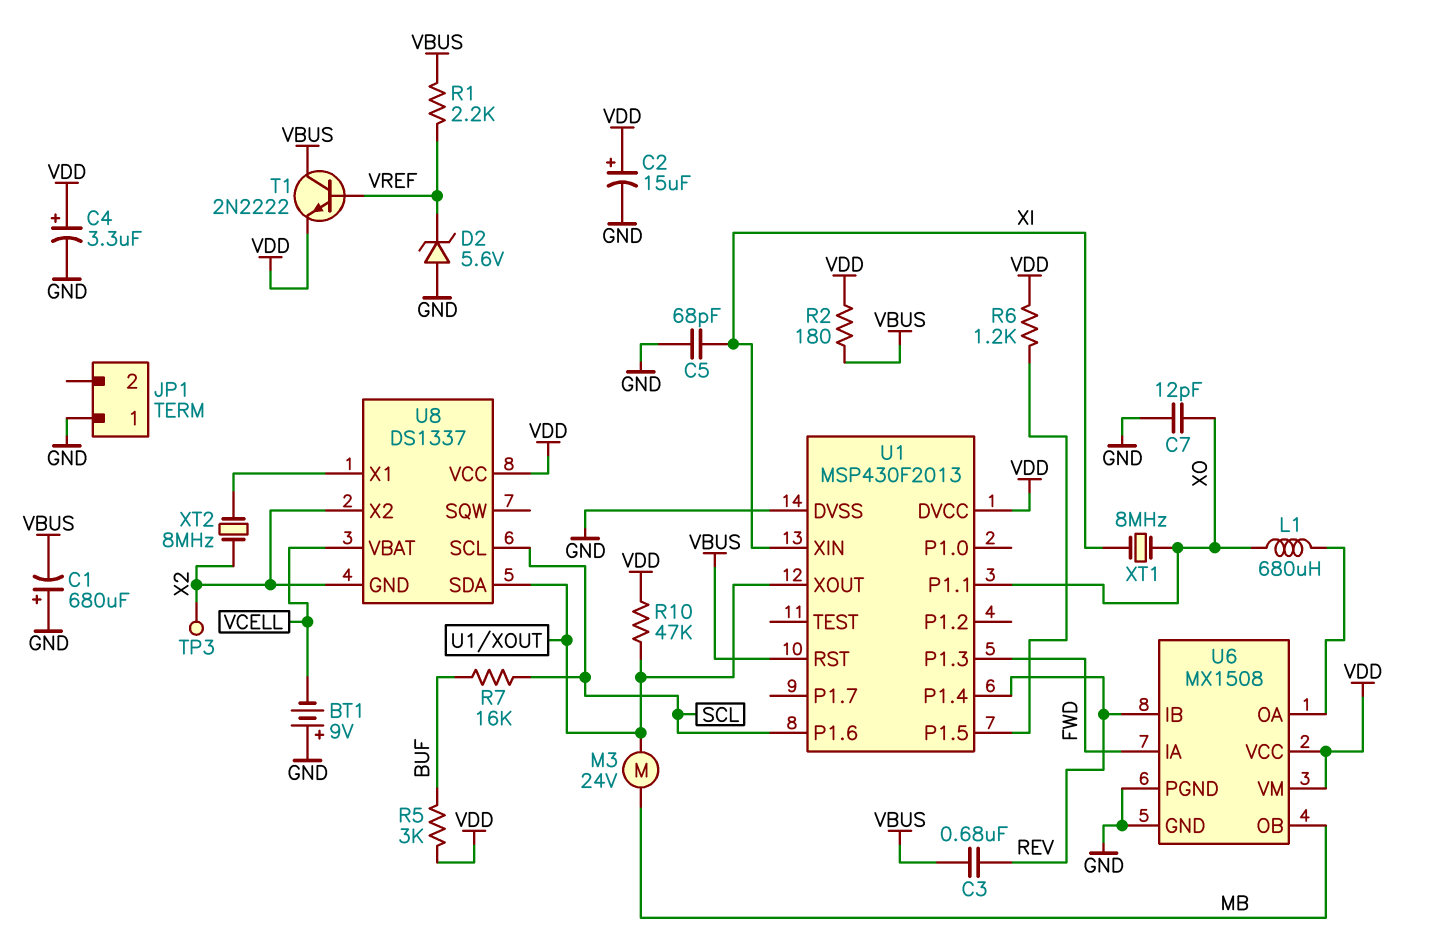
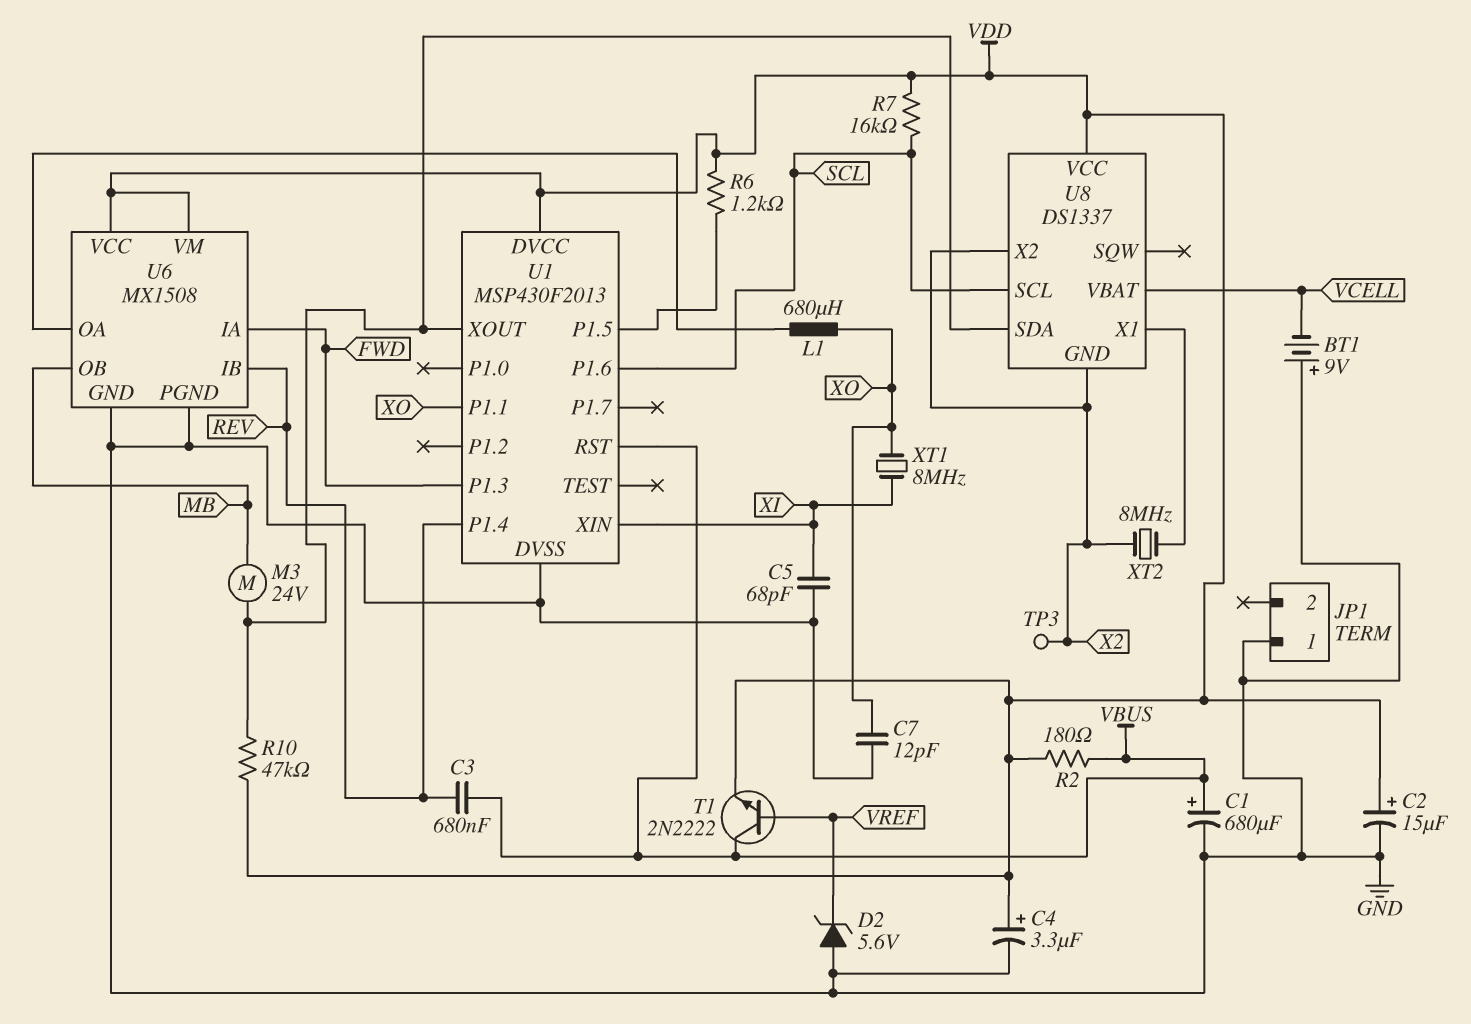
C1: 680uF (plus GND, minus VBUS) -> 680uF (plus VBUS, minus GND)
R1: 2.2k (VBUS, VREF) -> none
R5: 3k (BUF, VDD) -> none
R7: 16k (BUF, SCL) -> 16k (SCL, VDD)

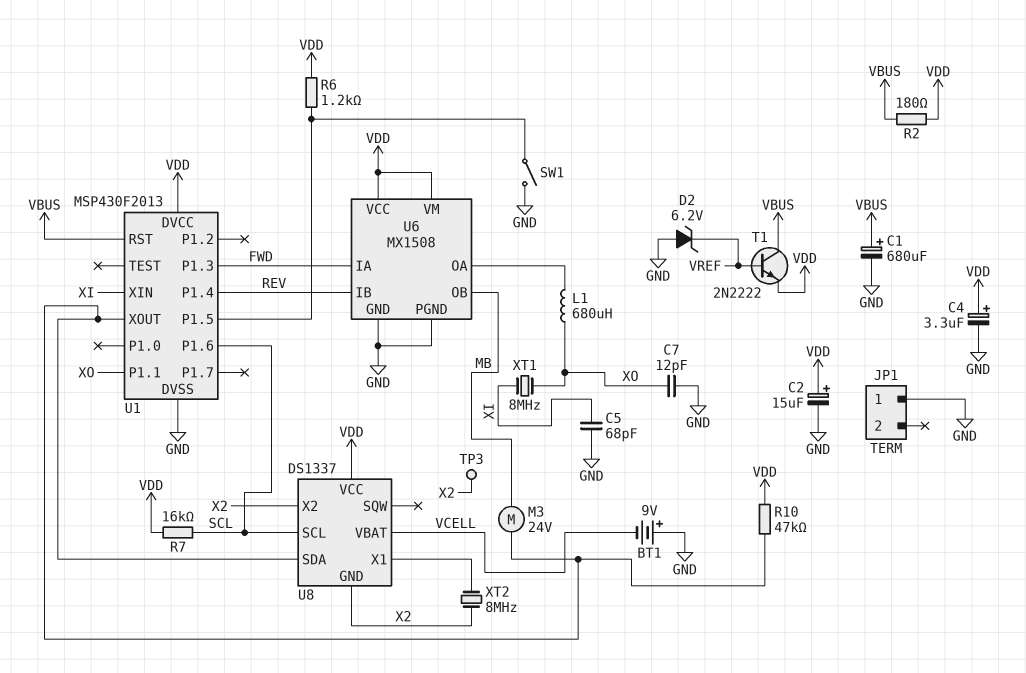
C3: 680nF (REV, VBUS) -> none
D2: zener 5.6V (A GND, K VREF) -> zener 6.2V (A GND, K VREF)
SW1: none -> switch (GND, U1/P1.5)

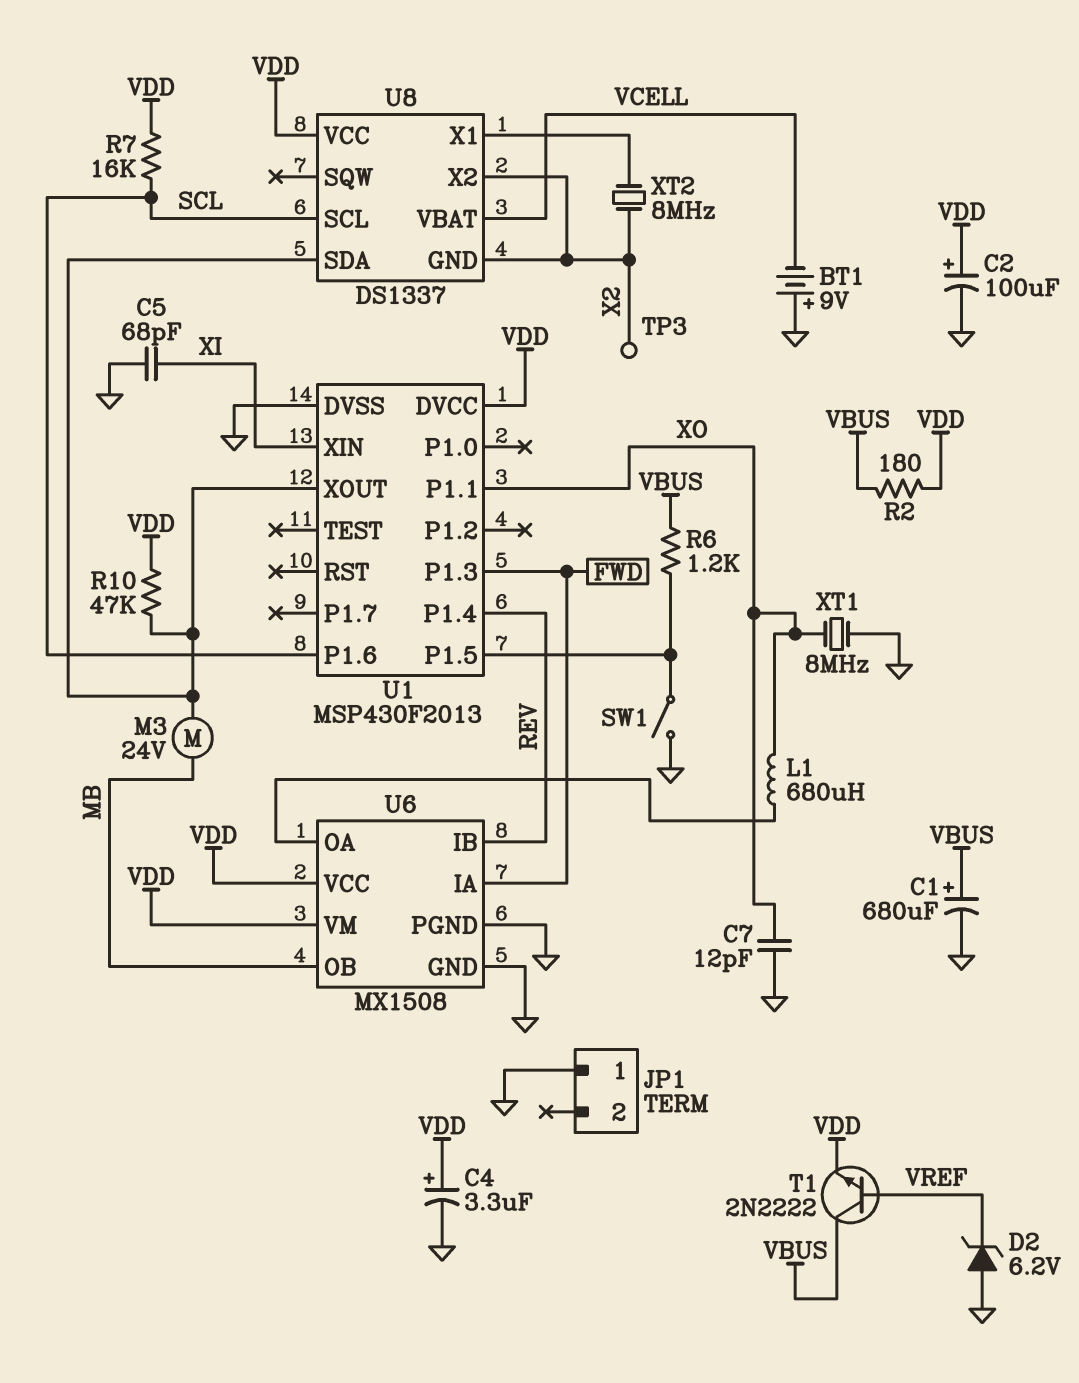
C2: 15uF (plus VDD, minus GND) -> 100uF (plus VDD, minus GND)
R6: 1.2k (U1/P1.5, VDD) -> 1.2k (U1/P1.5, VBUS)
U1 pin RST: VBUS -> none
XT1: 8MHz (XI, XO) -> 8MHz (GND, XO)

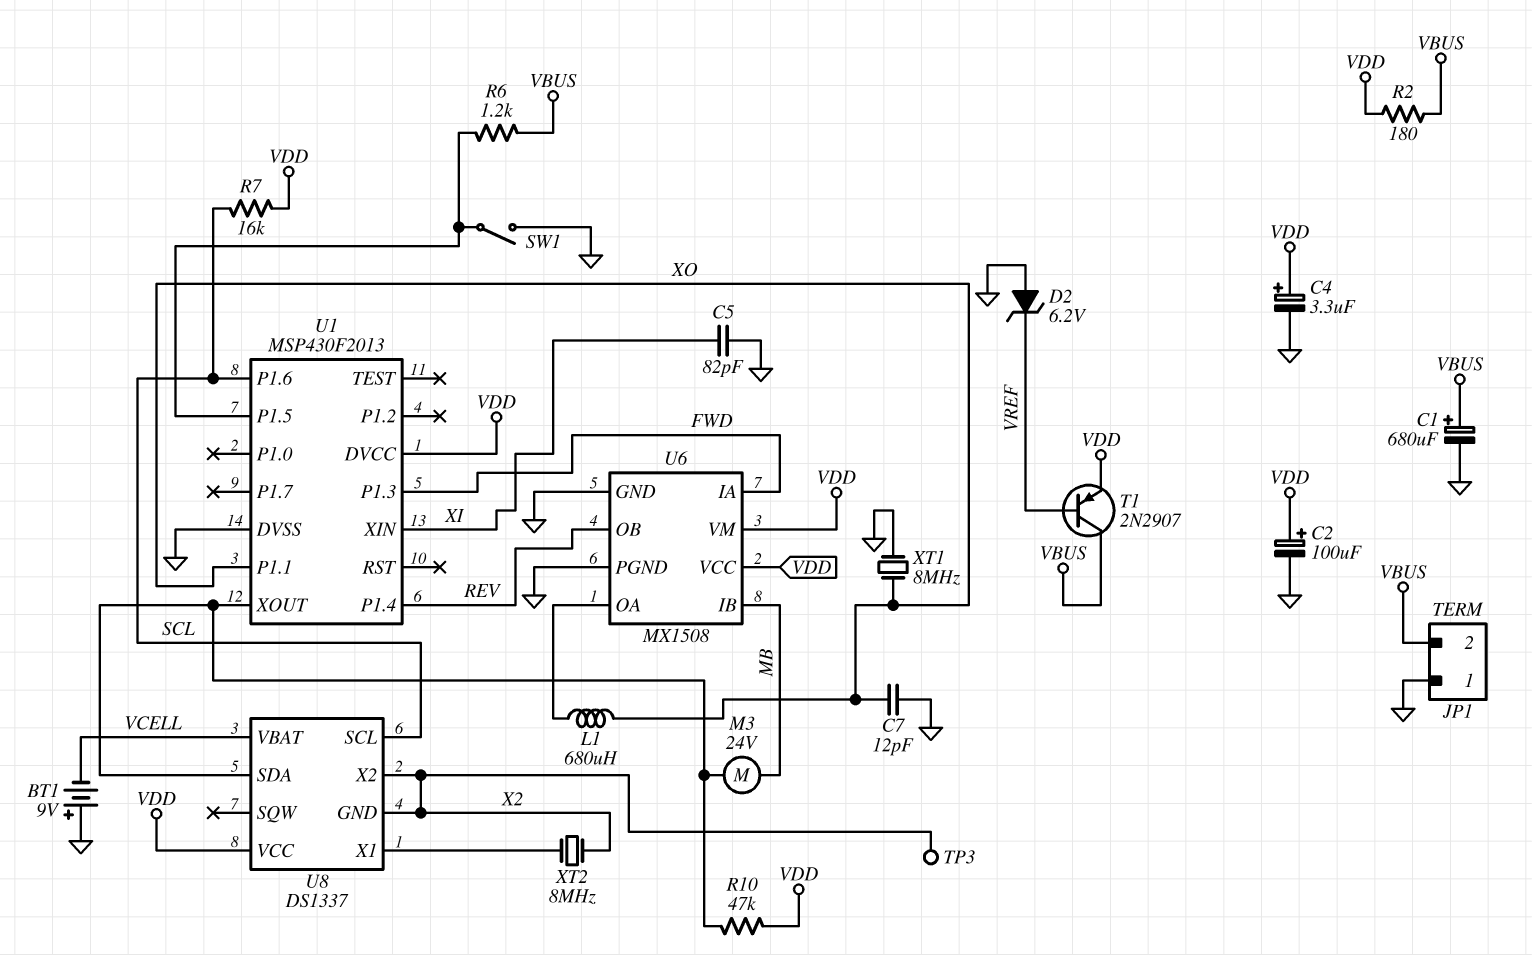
C5: 68pF (GND, XI) -> 82pF (GND, XI)
JP1 pin 2: none -> VBUS
T1: NPN 2N2222 (B VREF, C VBUS, E VDD) -> PNP 2N2907 (B VREF, C VBUS, E VDD)
U6 pin IB: REV -> MB
U6 pin OB: MB -> REV

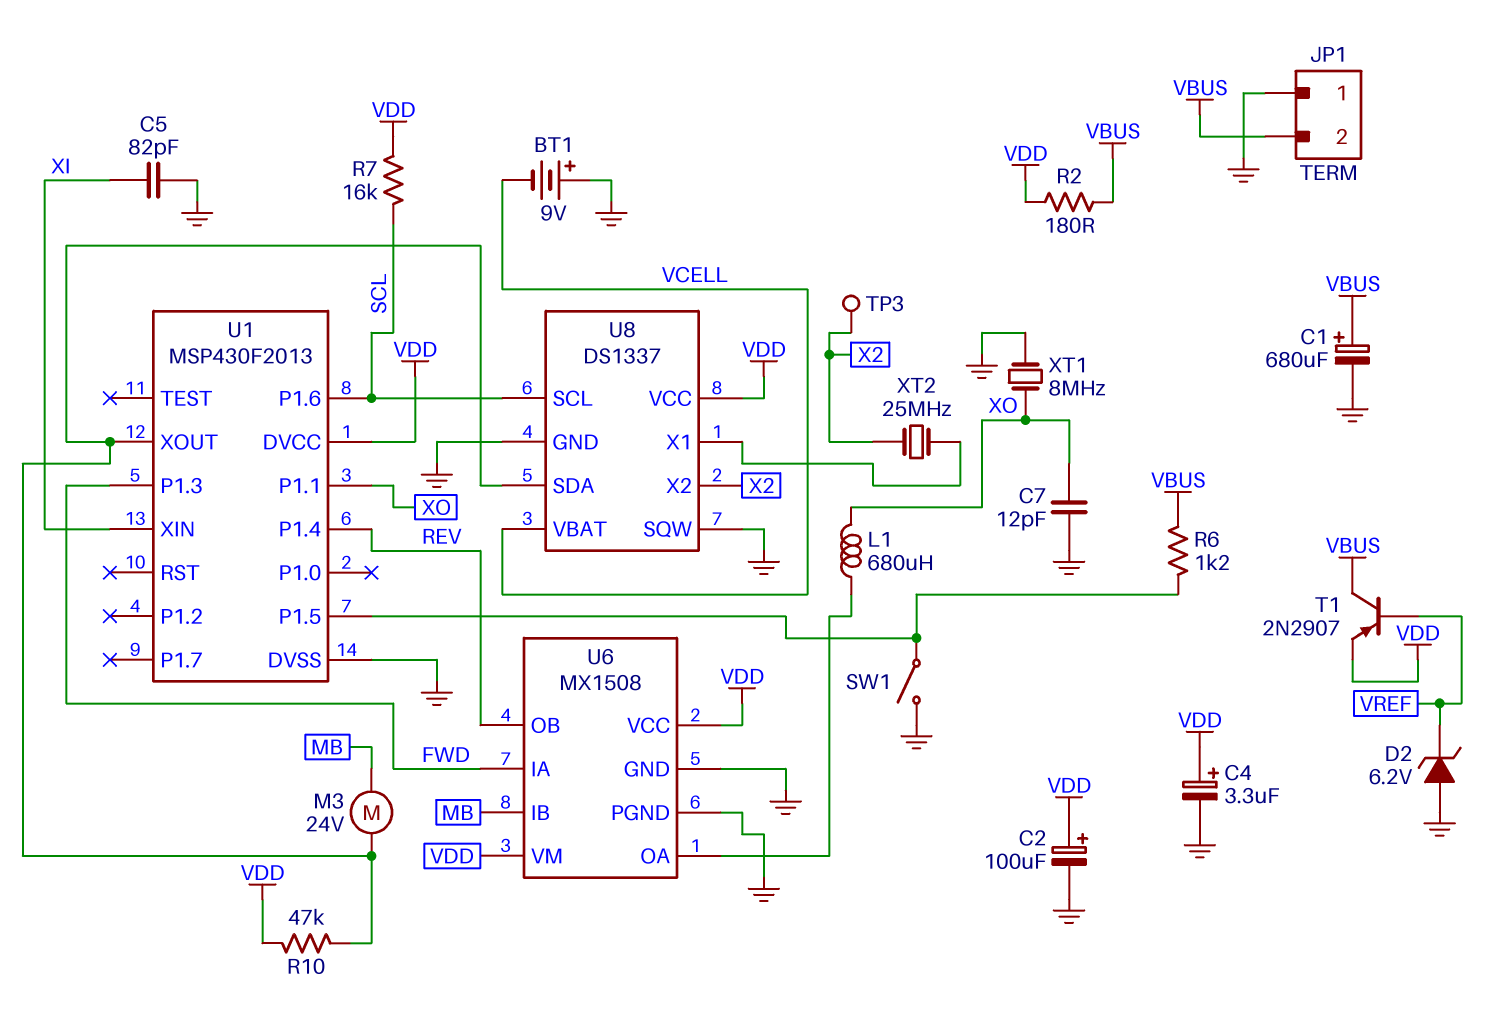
U8 pin GND: X2 -> GND
U8 pin SQW: none -> GND
XT2: 8MHz (U8/X1, X2) -> 25MHz (U8/X1, X2)

